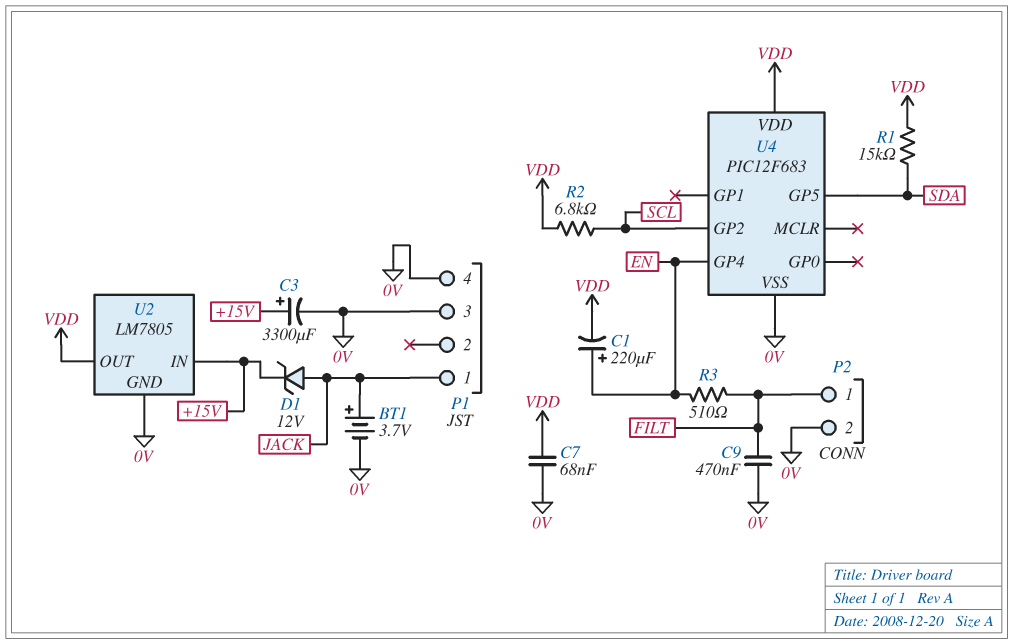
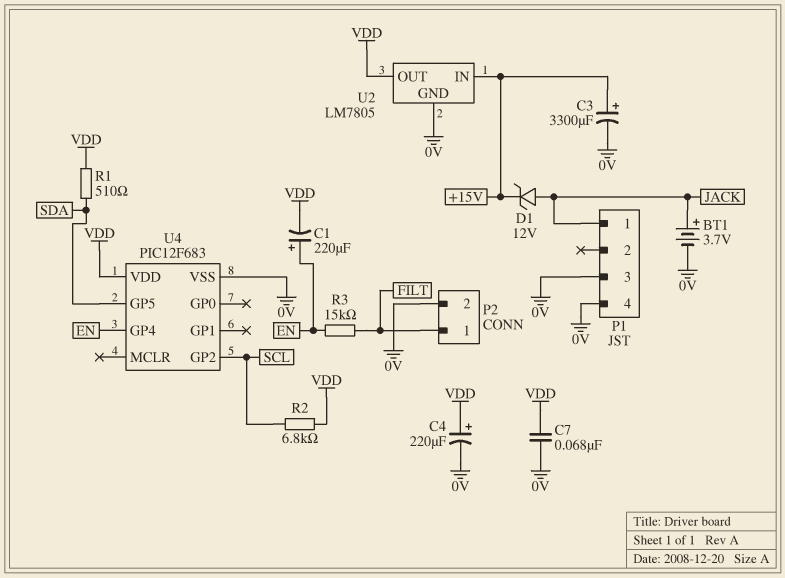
C4: none -> 220uF (plus VDD, minus 0V)
C9: 470nF (0V, FILT) -> none
R1: 15k (SDA, VDD) -> 510 (SDA, VDD)
R3: 510 (EN, FILT) -> 15k (EN, FILT)

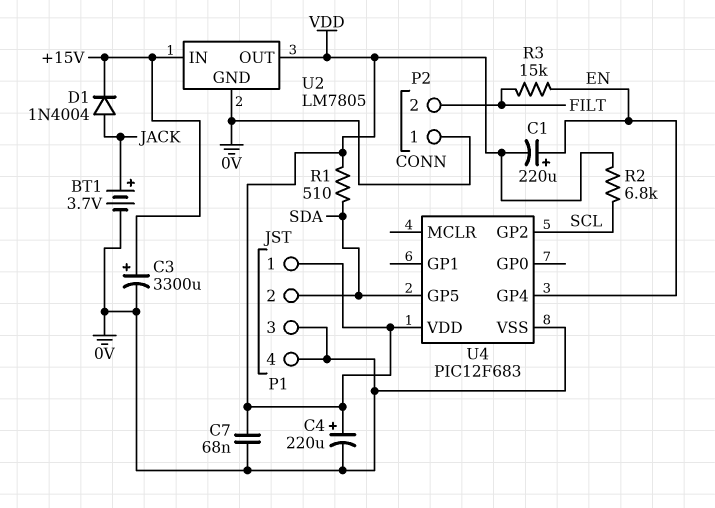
D1: zener 12V (A JACK, K +15V) -> diode 1N4004 (A JACK, K +15V)
P1 pin 1: JACK -> VDD
P1 pin 2: none -> SDA
P2 pin 1: FILT -> 0V
P2 pin 2: 0V -> FILT

